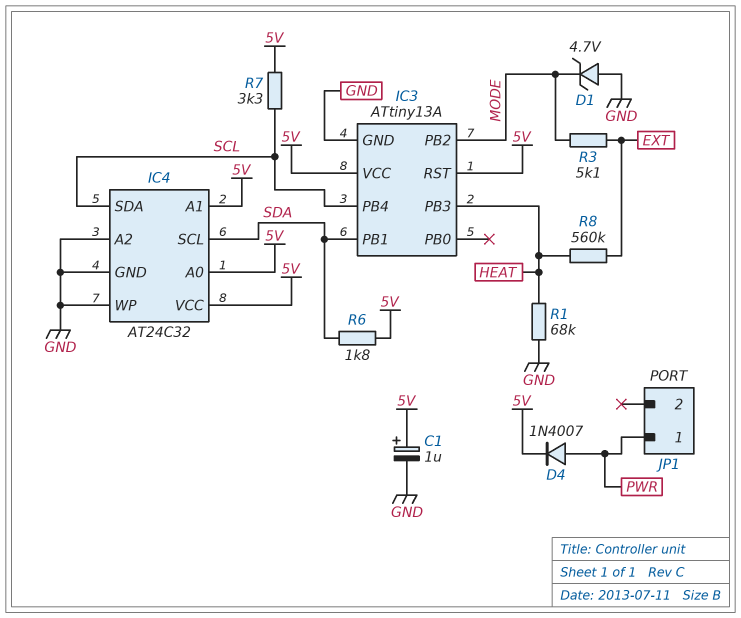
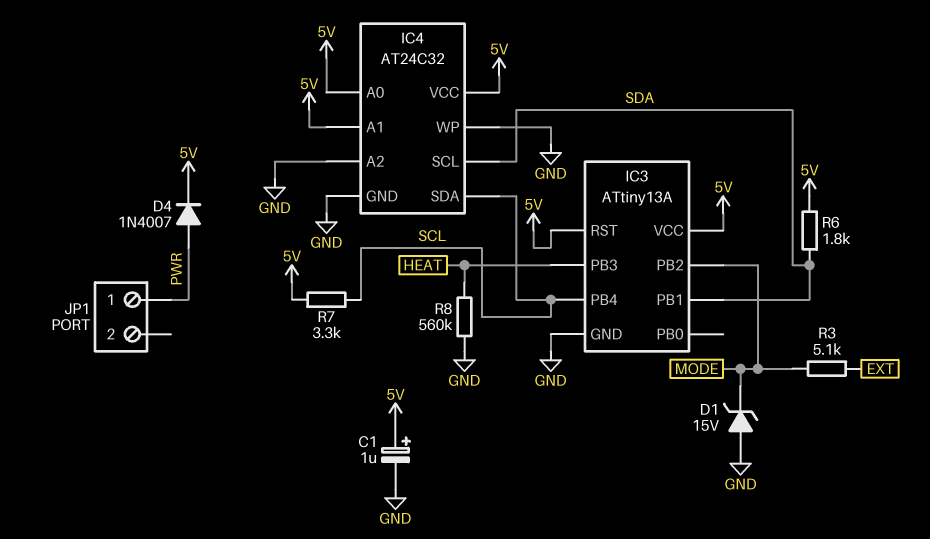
D1: zener 4.7V (A GND, K MODE) -> zener 15V (A GND, K MODE)
R1: 68k (GND, HEAT) -> none
R8: 560k (EXT, HEAT) -> 560k (GND, HEAT)

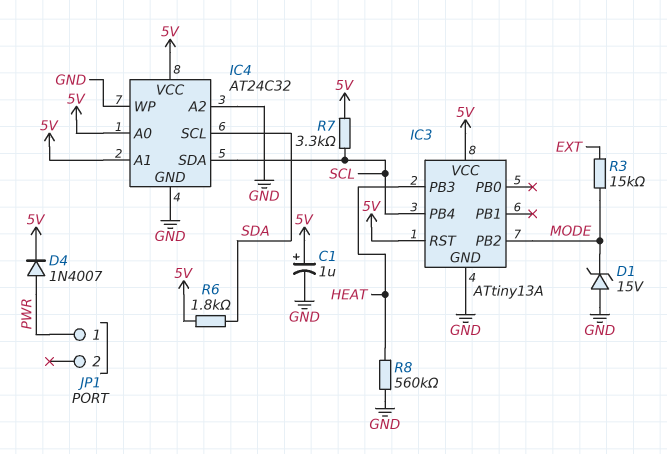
IC3 pin PB1: SDA -> none
R3: 5.1k (EXT, MODE) -> 15k (EXT, MODE)

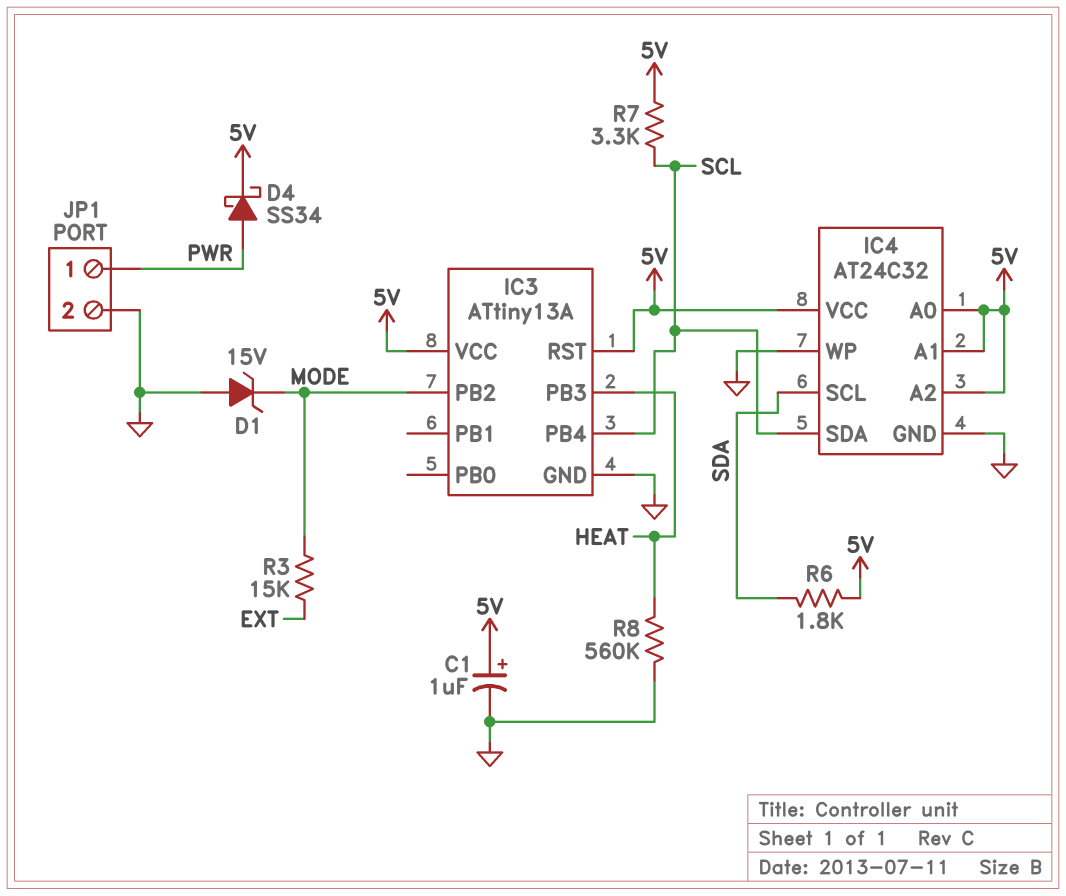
D4: diode 1N4007 (A PWR, K 5V) -> schottky SS34 (A PWR, K 5V)
IC4 pin A2: GND -> 5V
JP1 pin 2: none -> GND

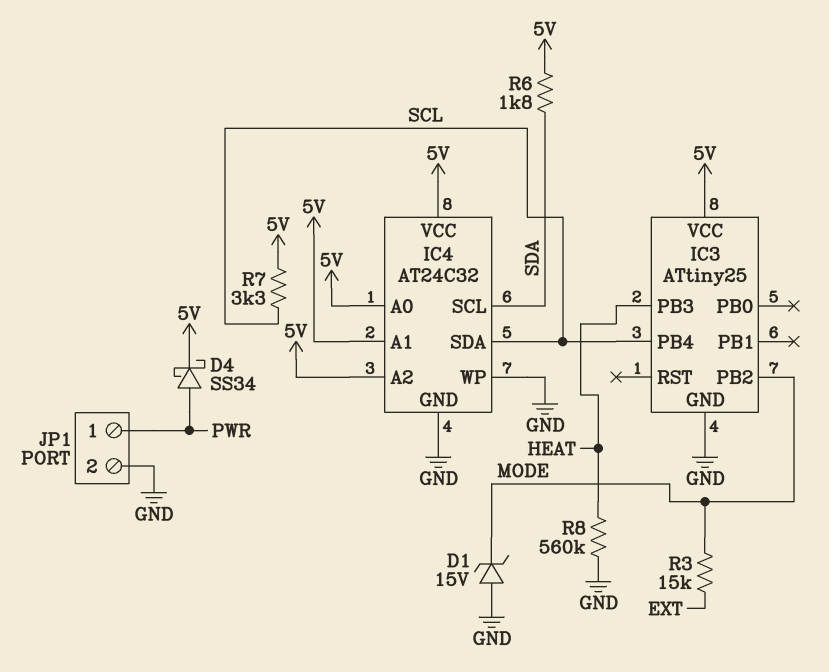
C1: 1uF (plus 5V, minus GND) -> none
IC3: ATtiny13A -> ATtiny25
IC3 pin RST: 5V -> none

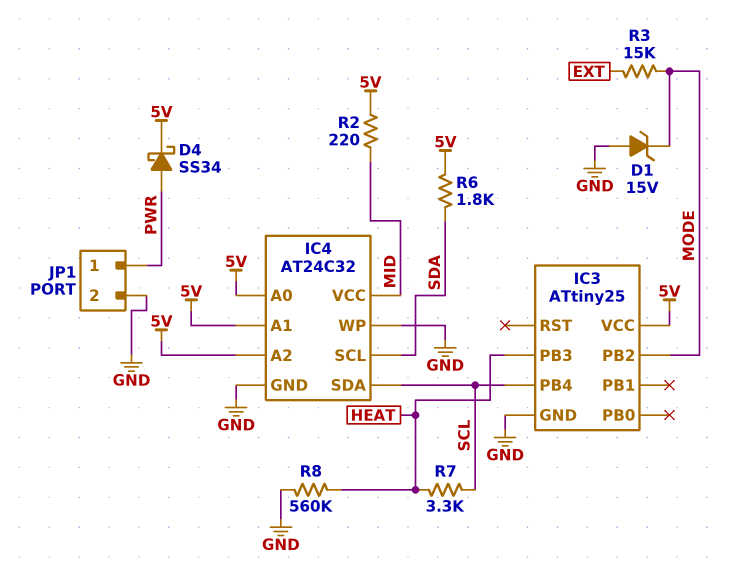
IC4 pin VCC: 5V -> MID
R2: none -> 220 (5V, MID)
R7: 3.3k (5V, SCL) -> 3.3k (HEAT, SCL)

